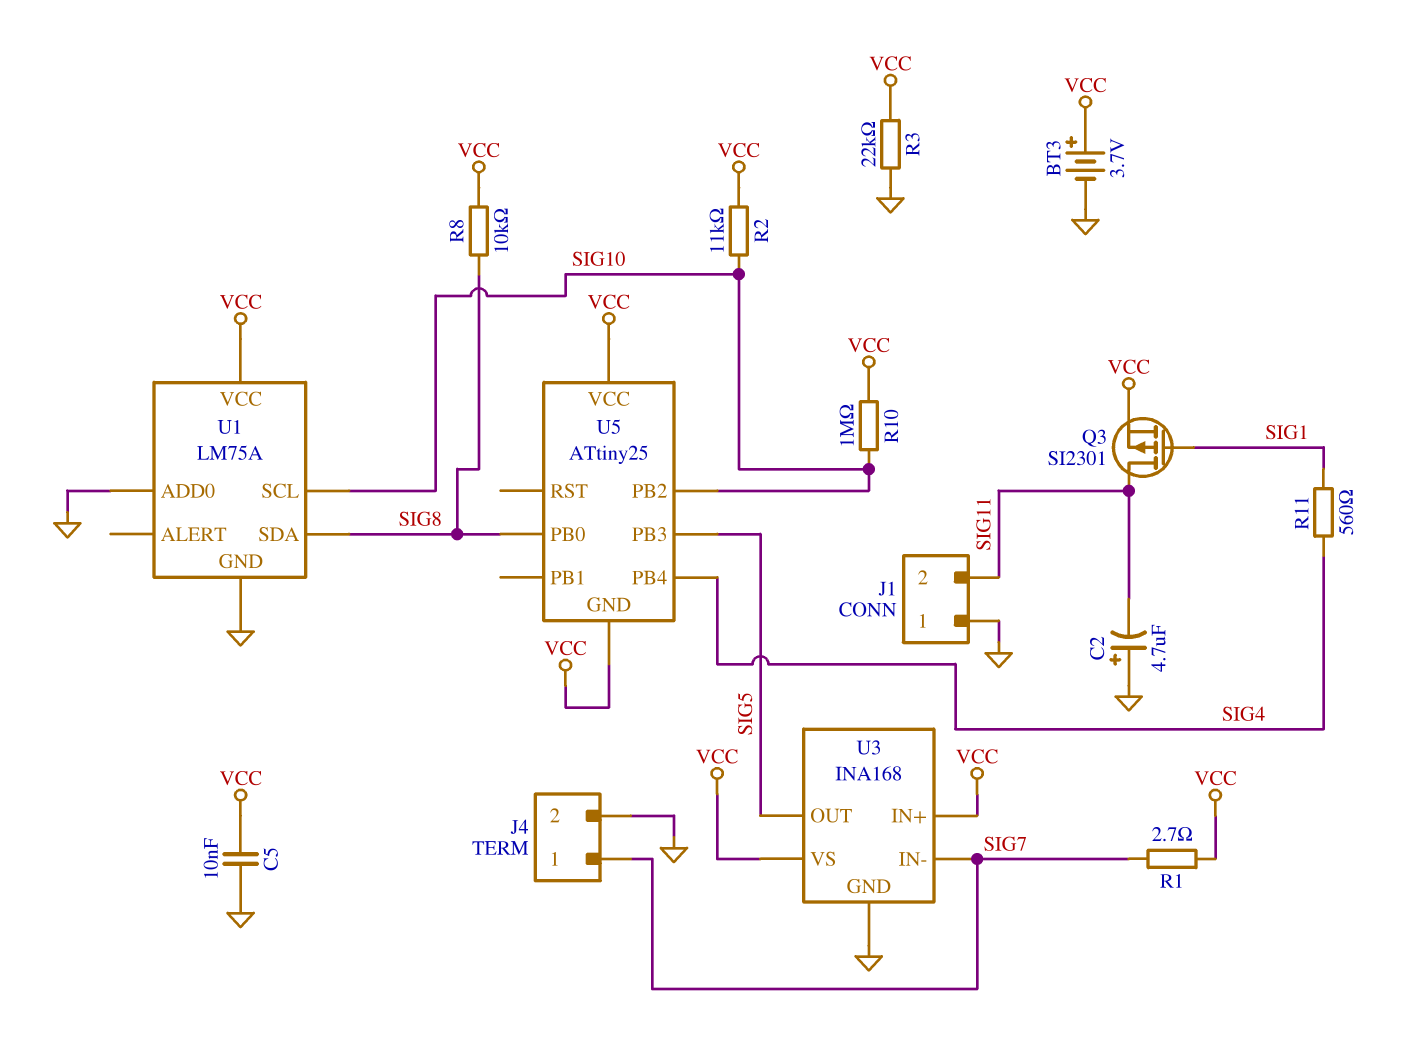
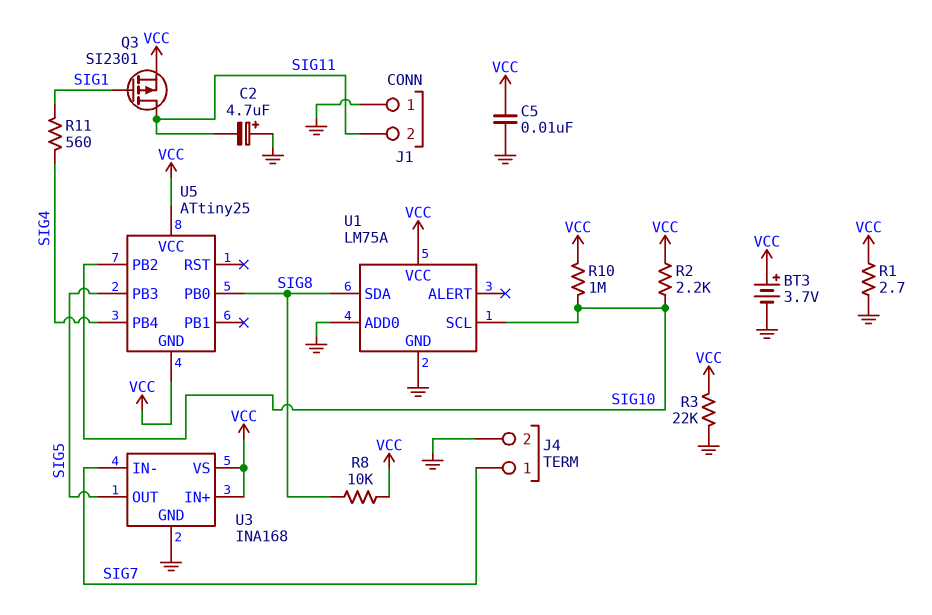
R1: 2.7 (SIG7, VCC) -> 2.7 (GND, VCC)
R2: 11k (SIG10, VCC) -> 2.2k (SIG10, VCC)

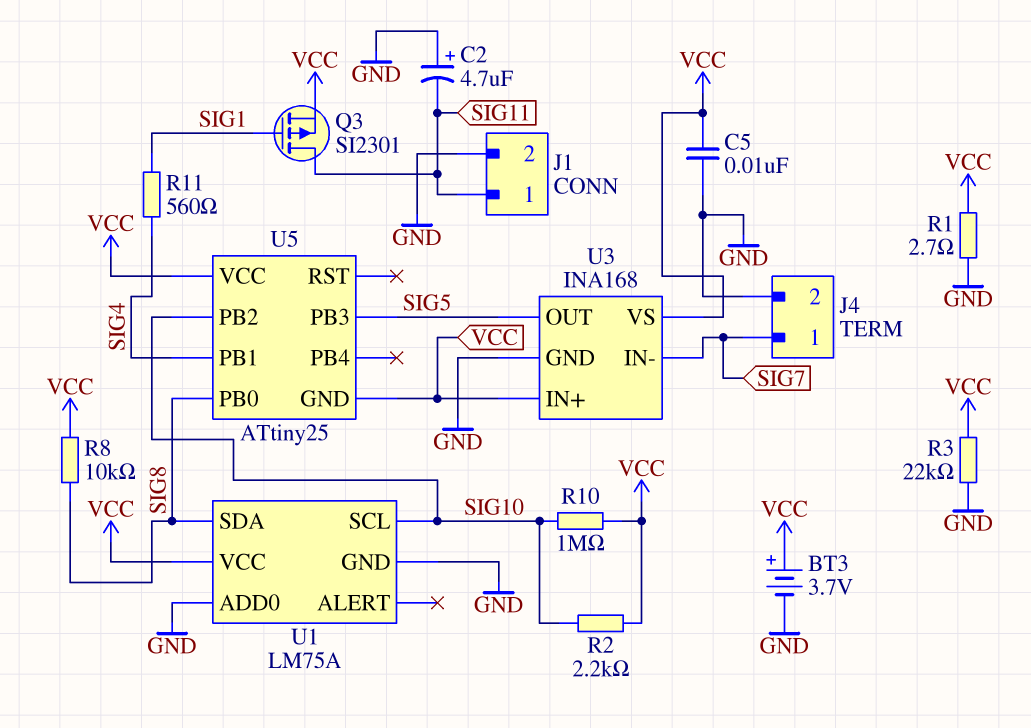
J1 pin 1: GND -> SIG11
J1 pin 2: SIG11 -> GND
U5 pin PB1: none -> SIG4
U5 pin PB4: SIG4 -> none

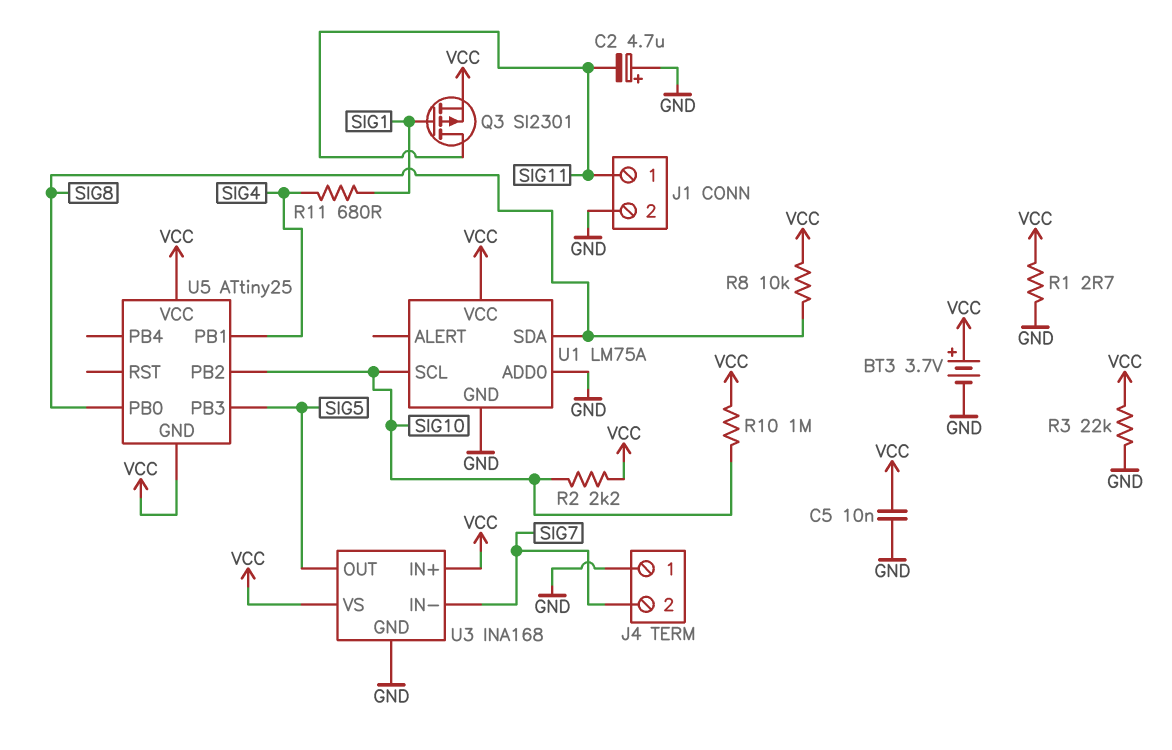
J4 pin 1: SIG7 -> GND
J4 pin 2: GND -> SIG7
R11: 560 (SIG1, SIG4) -> 680 (SIG1, SIG4)

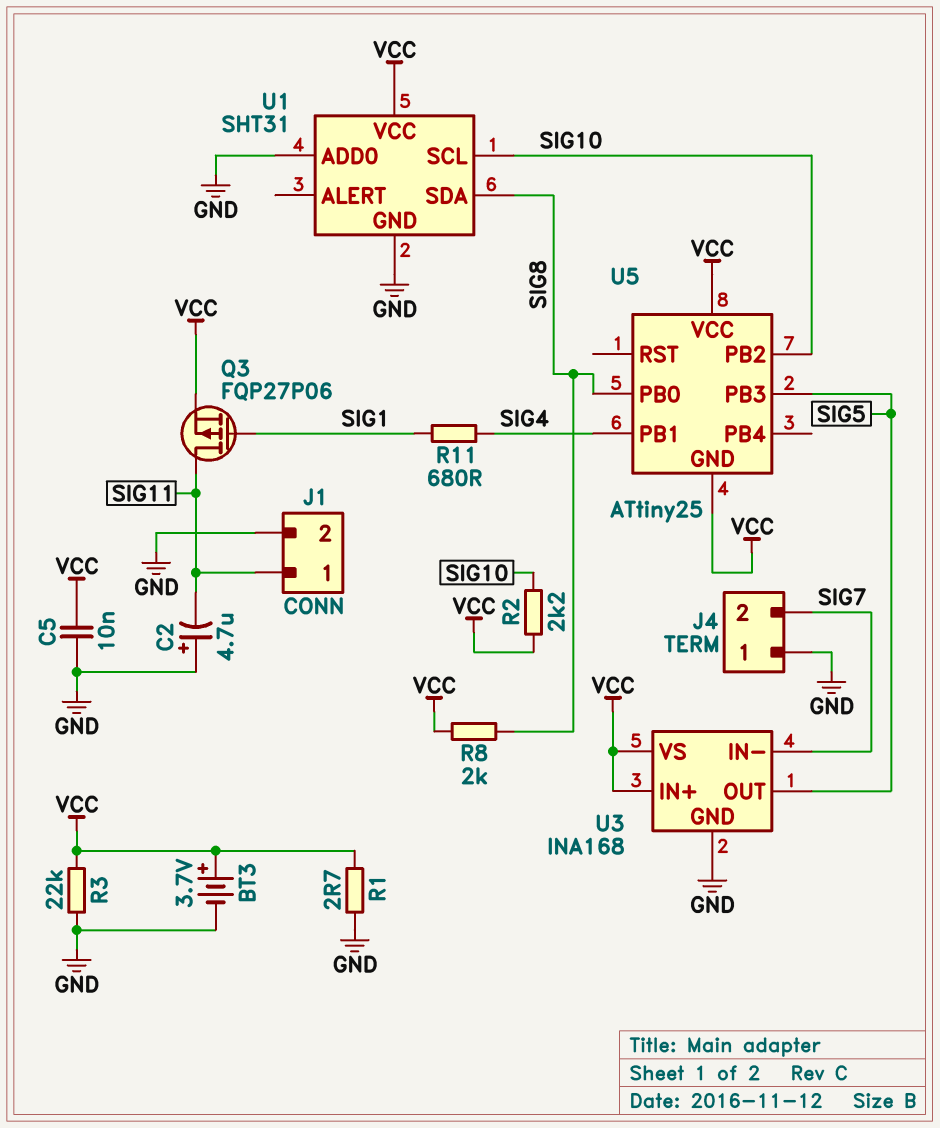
Q3: PMOS SI2301 (G SIG1, D SIG11, S VCC) -> PMOS FQP27P06 (G SIG1, D SIG11, S VCC)
R8: 10k (SIG8, VCC) -> 2k (SIG8, VCC)
R10: 1M (SIG10, VCC) -> none
U1: LM75A -> SHT31

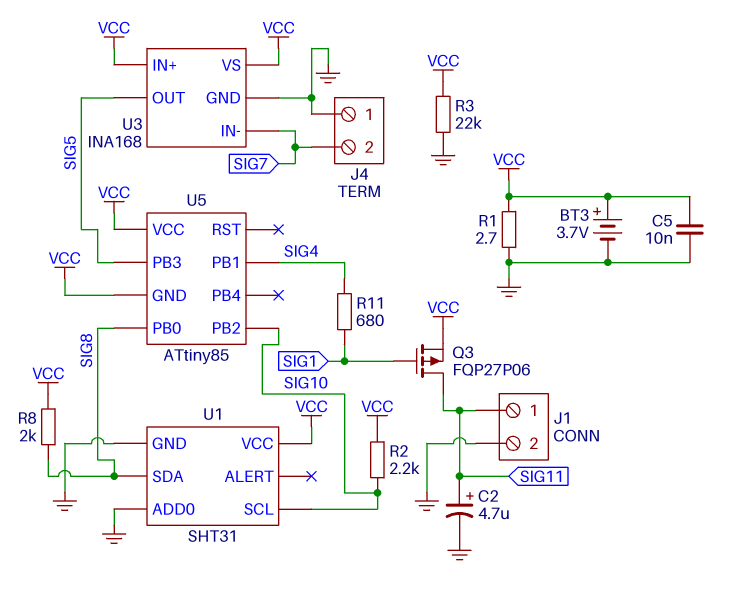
C2: 4.7uF (plus GND, minus SIG11) -> 4.7uF (plus SIG11, minus GND)
U5: ATtiny25 -> ATtiny85

